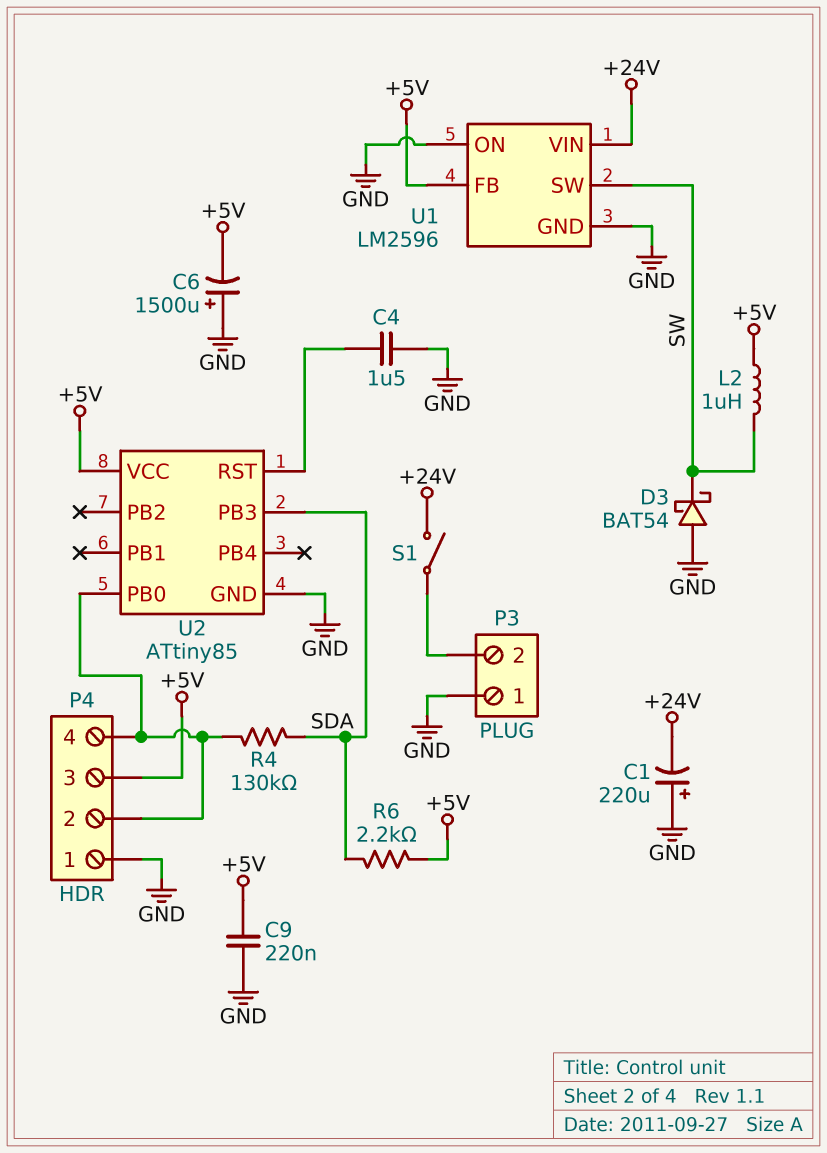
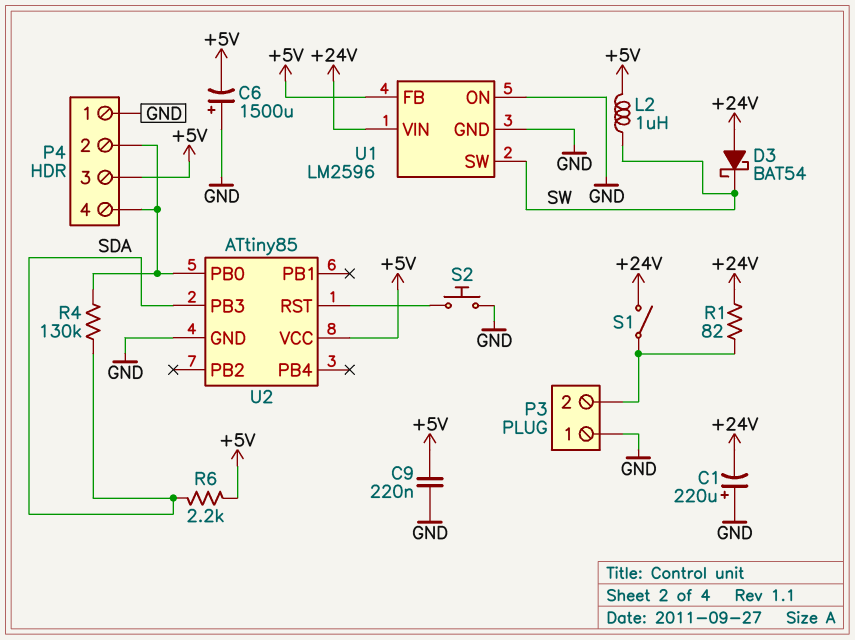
C4: 1.5uF (GND, U2/RST) -> none
D3: schottky BAT54 (A GND, K SW) -> schottky BAT54 (A +24V, K SW)
R1: none -> 82 (+24V, P3/2)
S2: none -> button (GND, U2/RST)

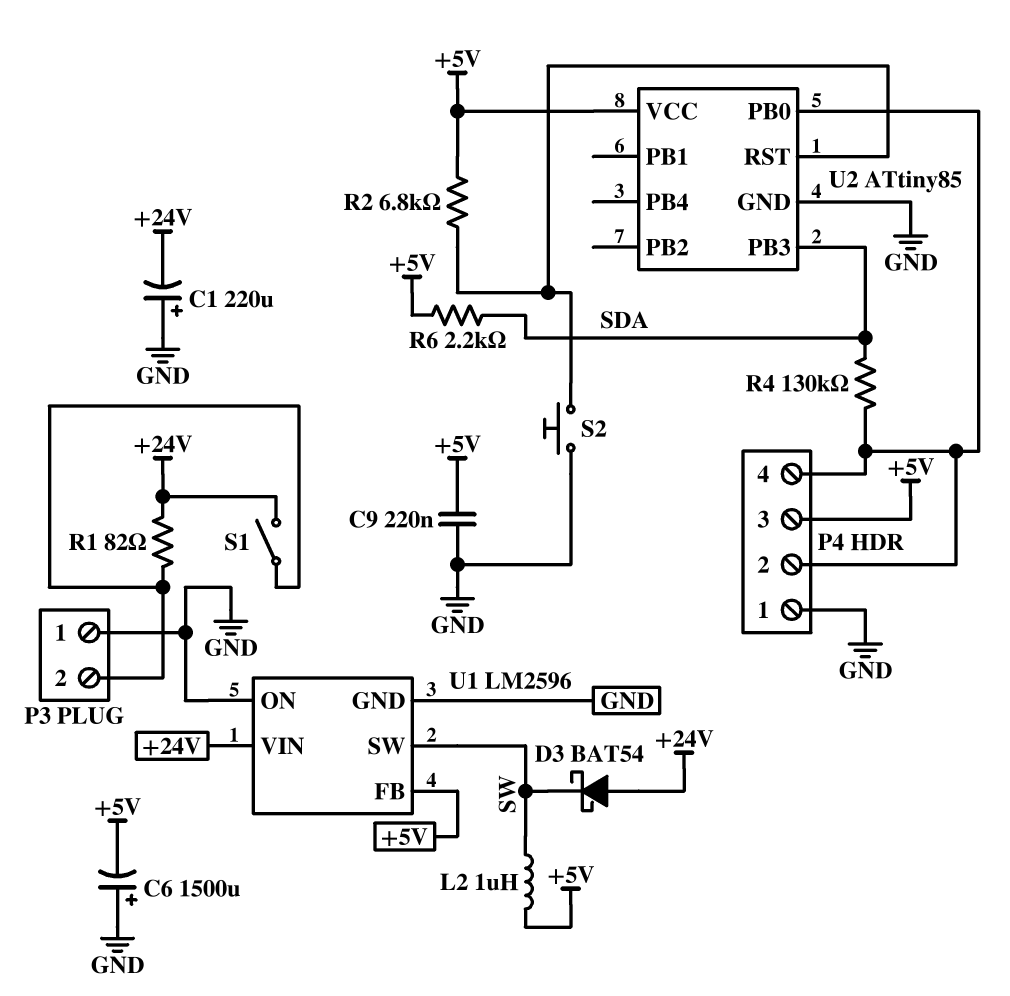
R2: none -> 6.8k (+5V, U2/RST)

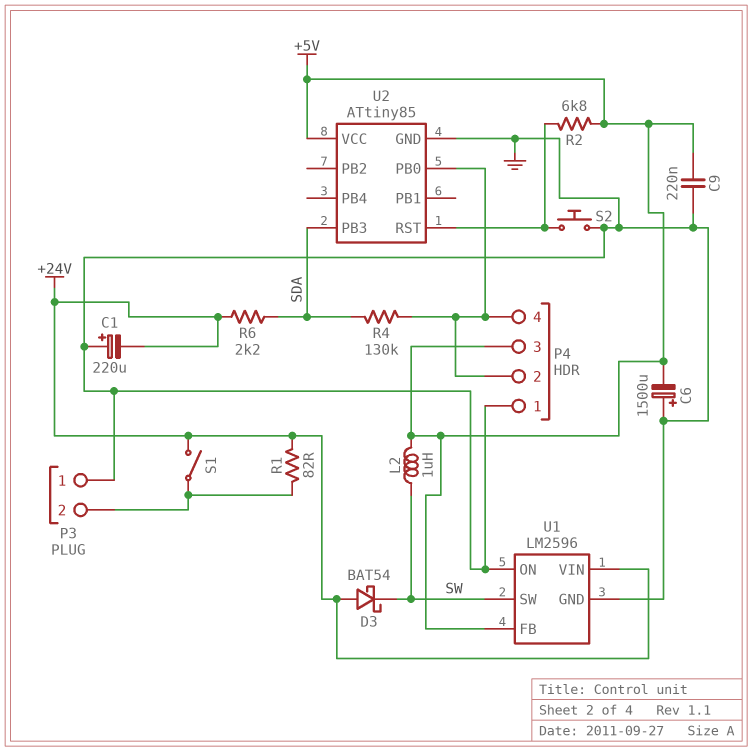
R6: 2.2k (+5V, SDA) -> 2.2k (+24V, SDA)

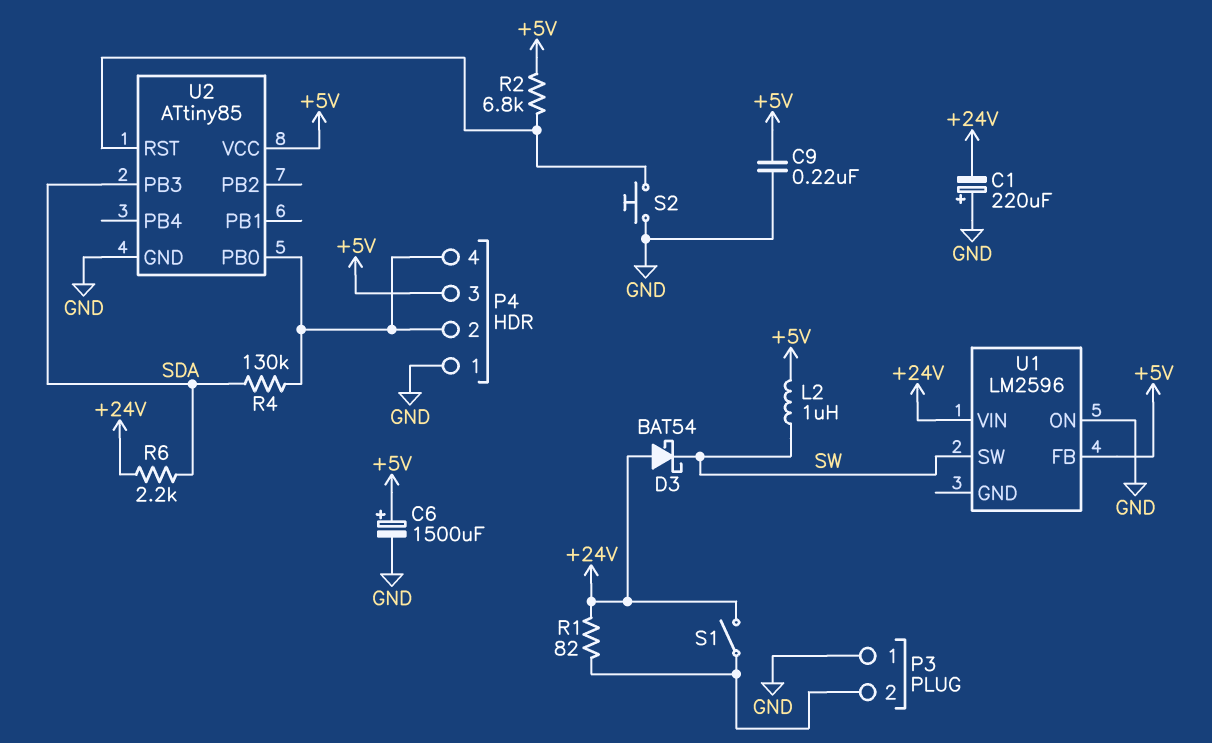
C6: 1500uF (plus GND, minus +5V) -> 1500uF (plus +5V, minus GND)
U1 pin GND: GND -> none

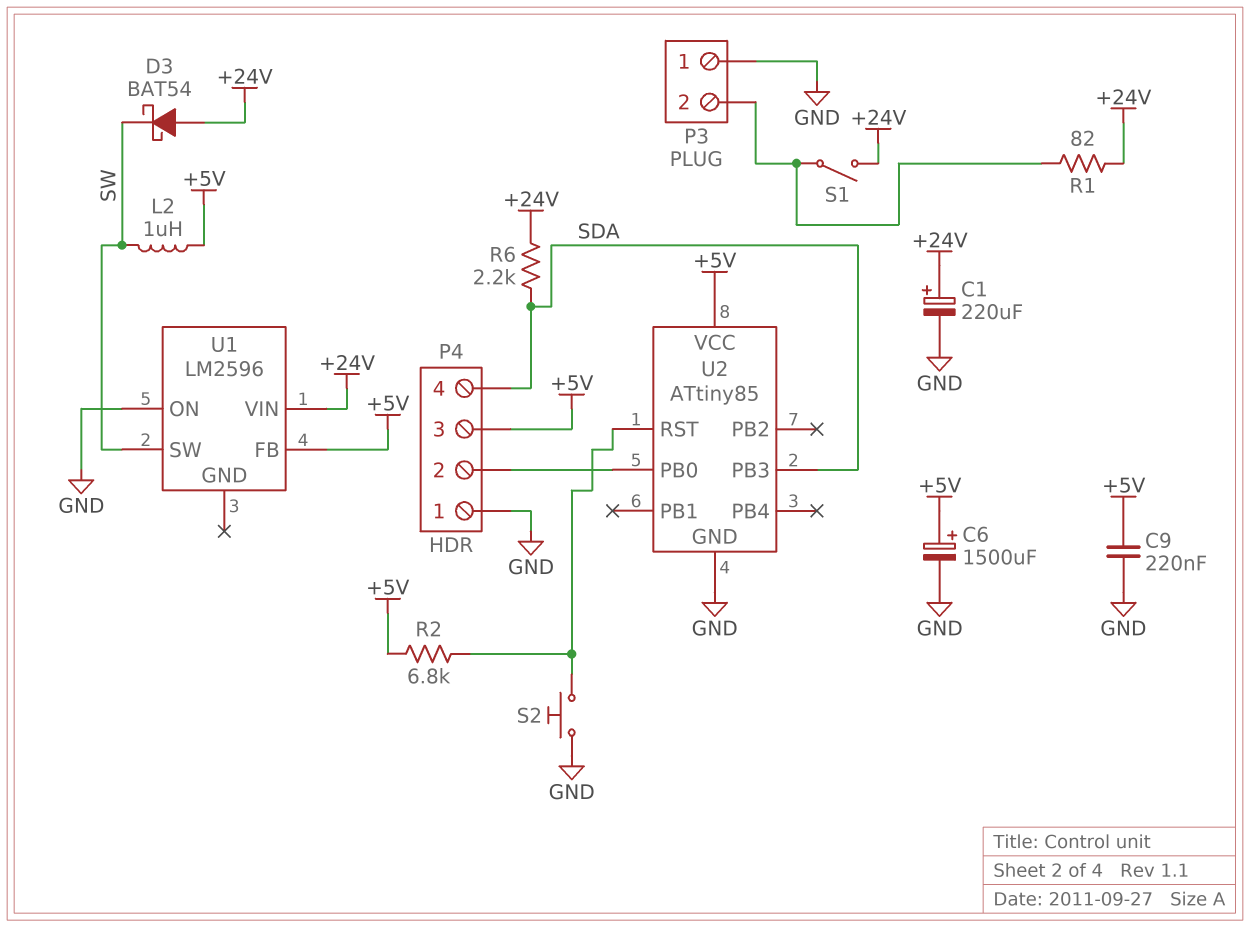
C1: 220uF (plus GND, minus +24V) -> 220uF (plus +24V, minus GND)
P4 pin 4: P4/2 -> SDA
R4: 130k (P4/2, SDA) -> none

